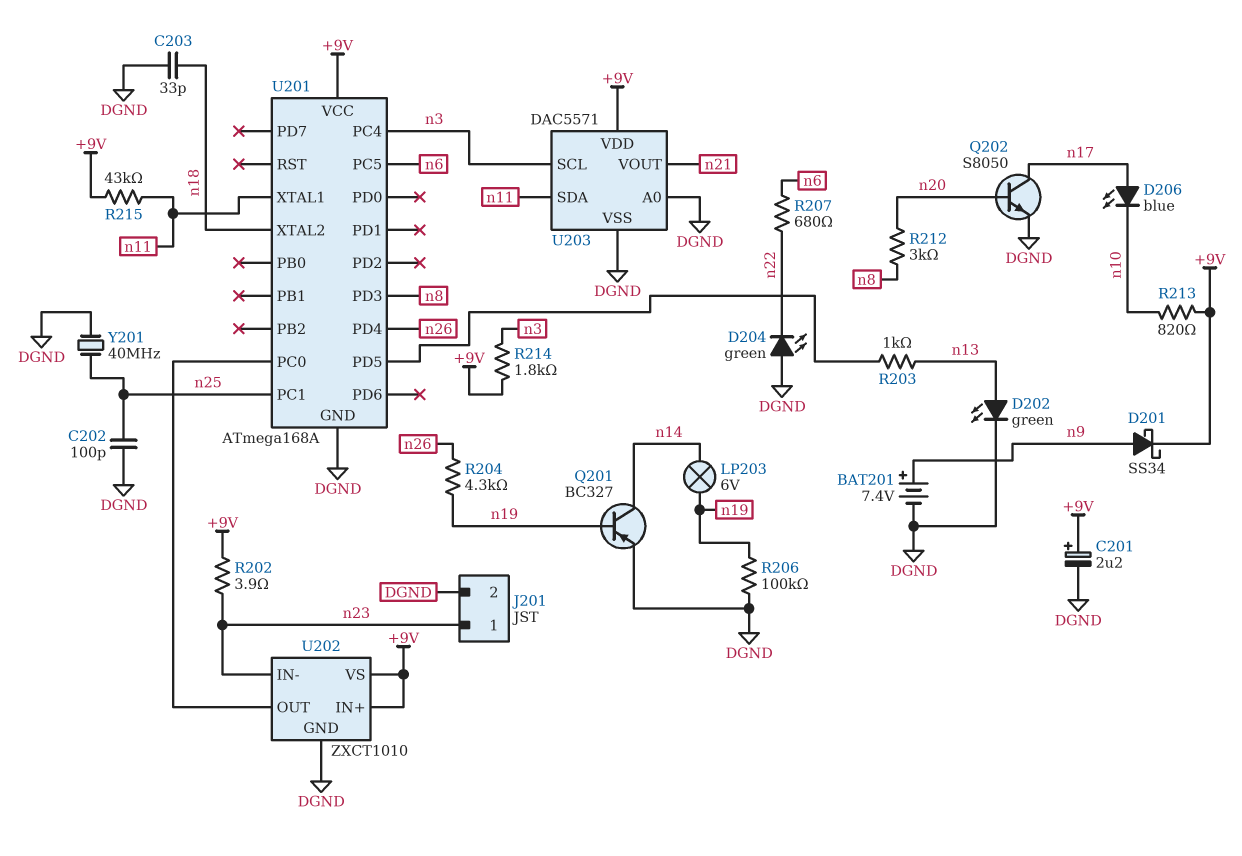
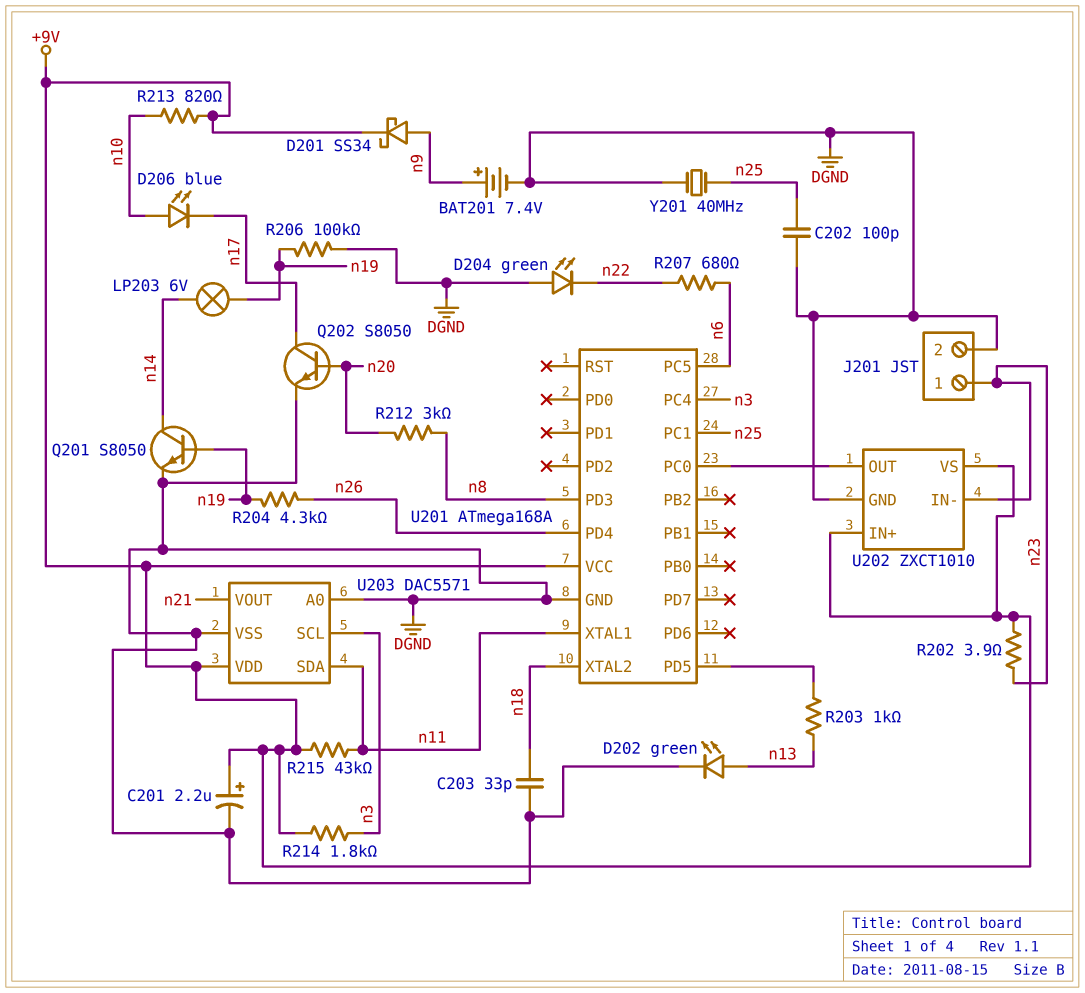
D206: LED blue (A n17, K n10) -> LED blue (A n10, K n17)
Q201: PNP BC327 (B n19, C n14, E DGND) -> NPN S8050 (B n19, C n14, E DGND)

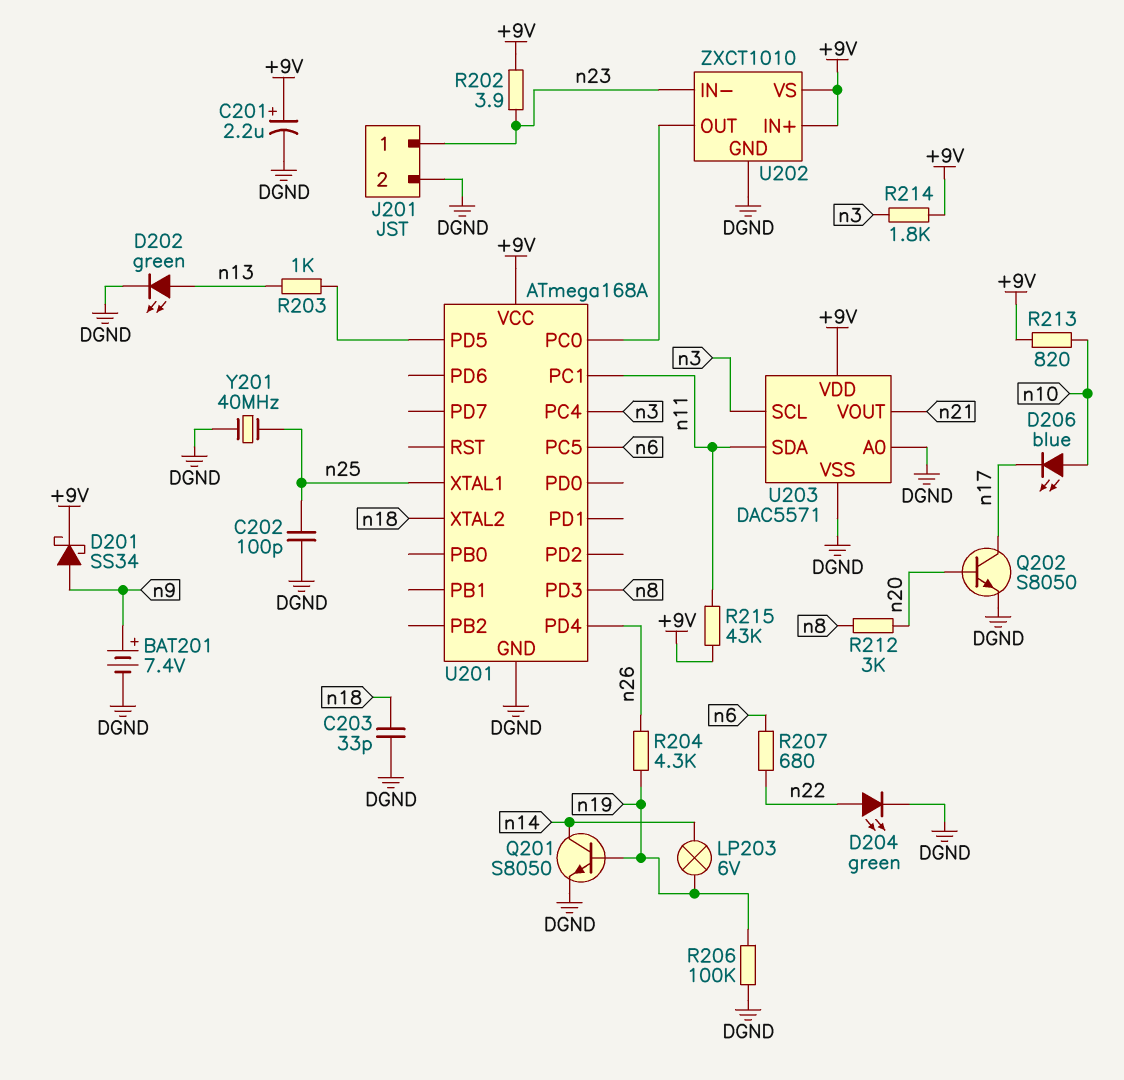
D204: LED green (A DGND, K n22) -> LED green (A n22, K DGND)
U201 pin PC1: n25 -> n11
U201 pin XTAL1: n11 -> n25

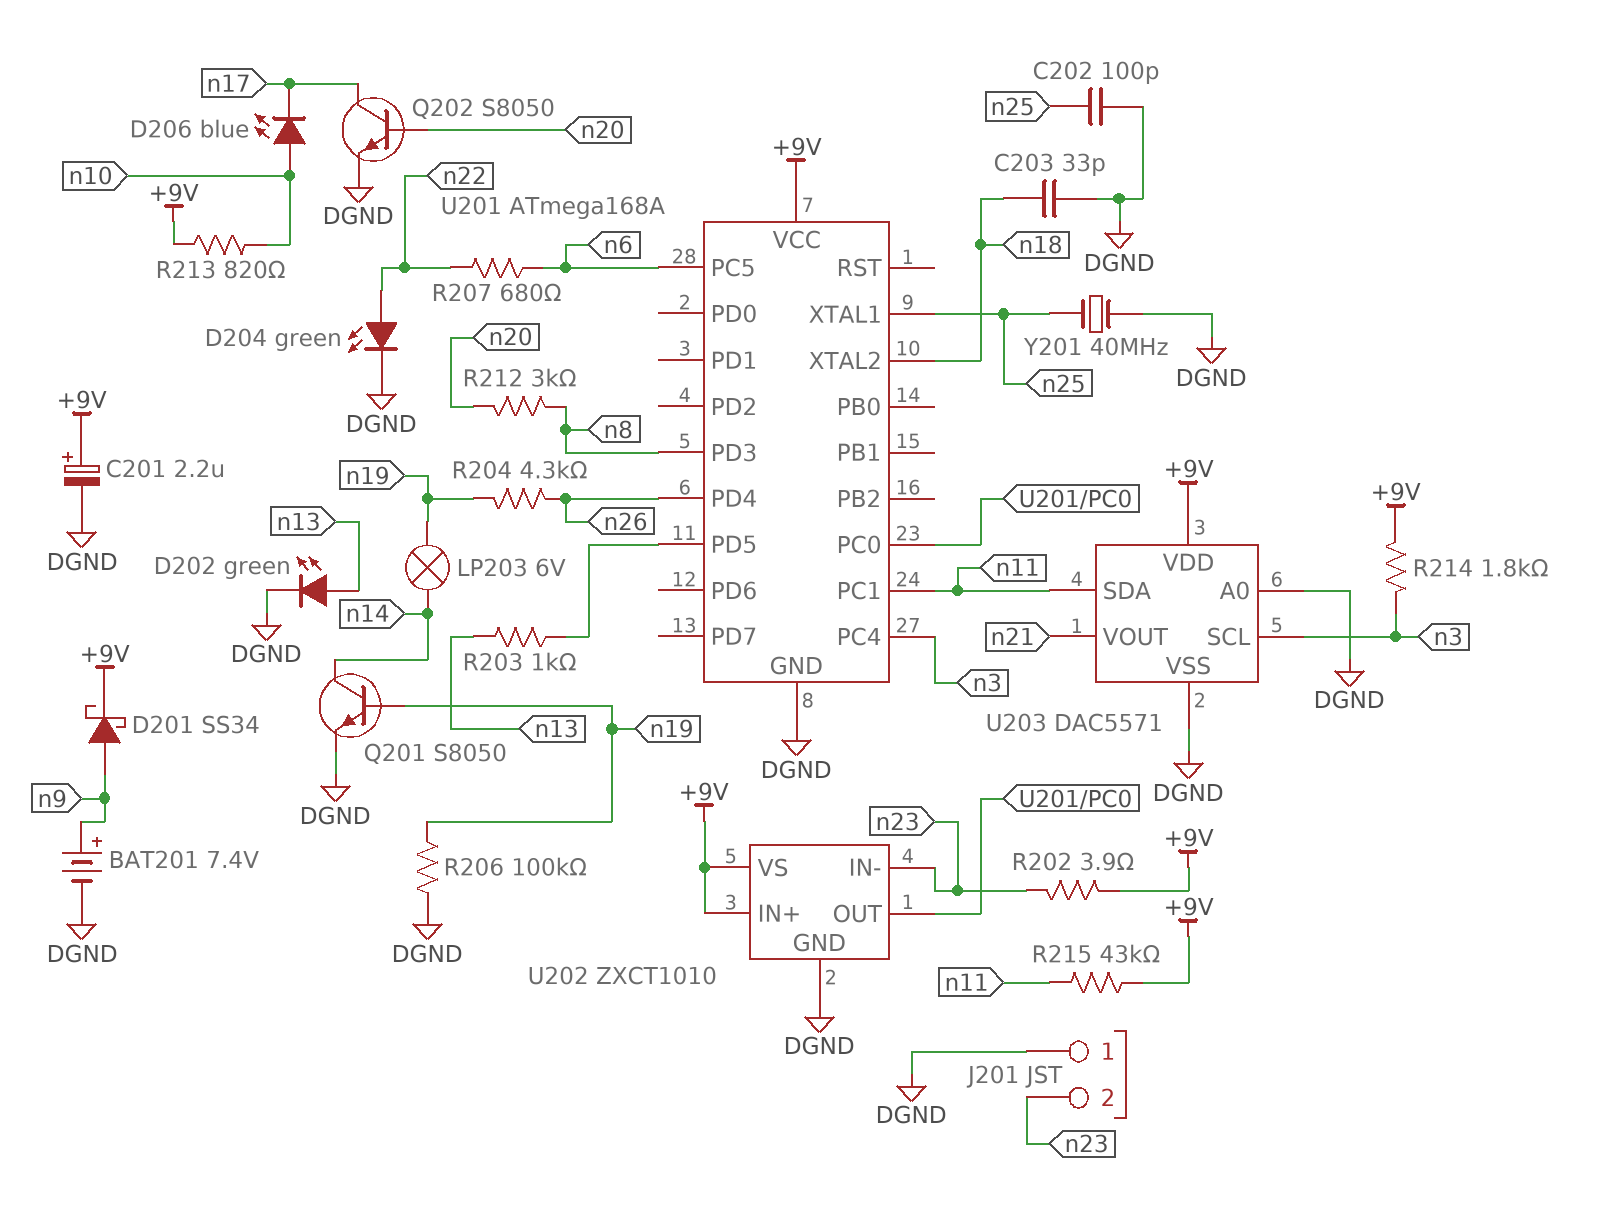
J201 pin 1: n23 -> DGND
J201 pin 2: DGND -> n23

